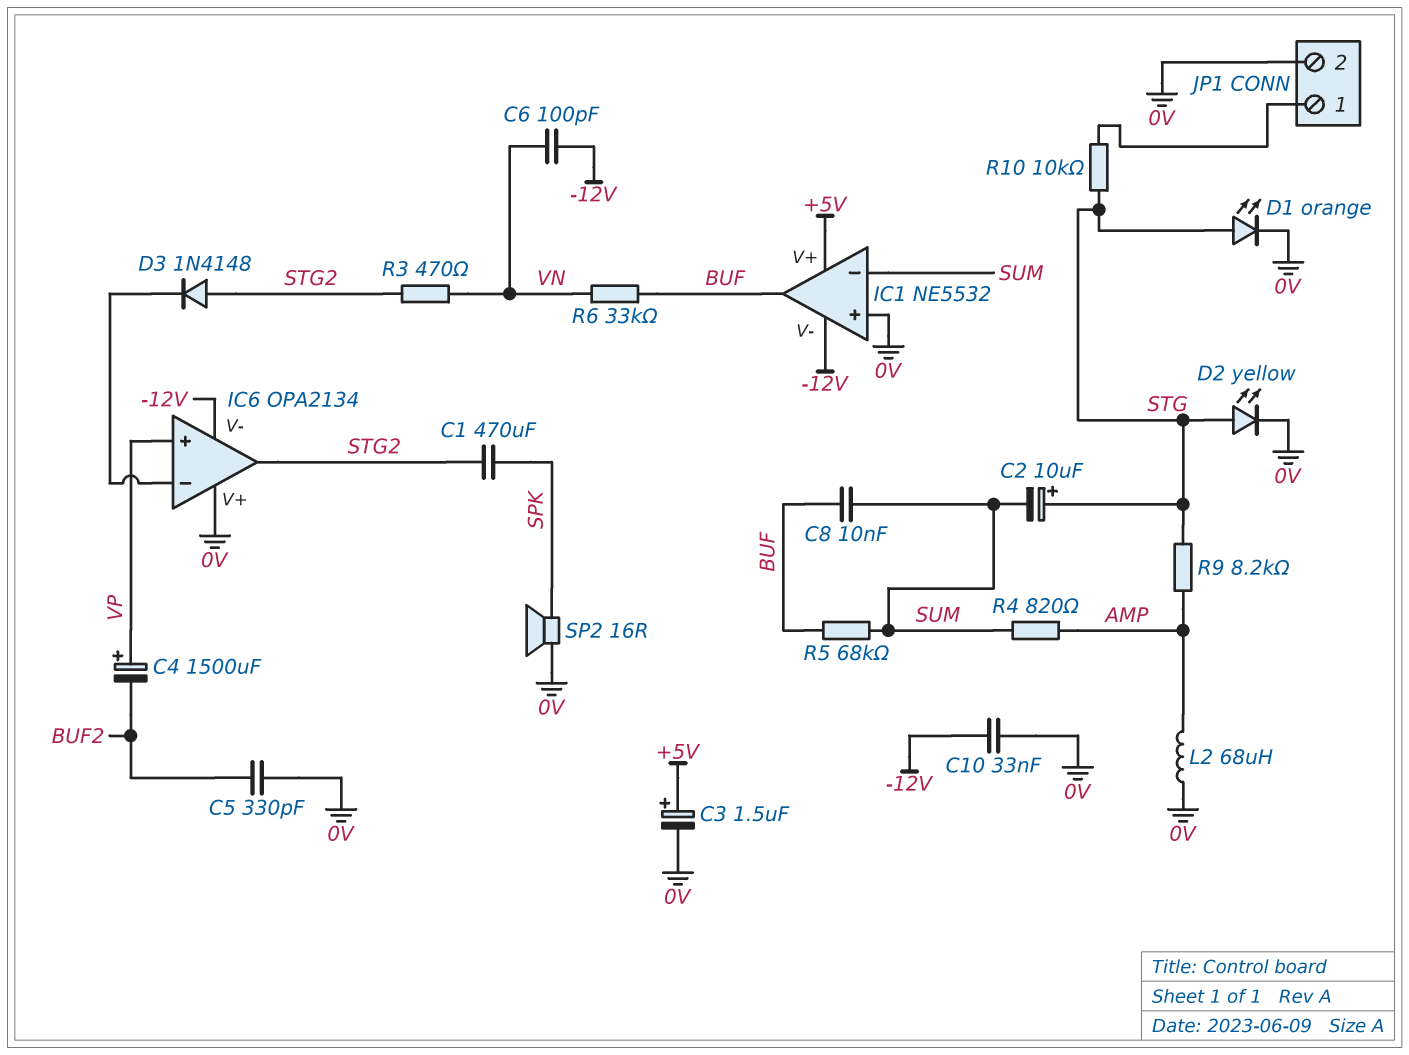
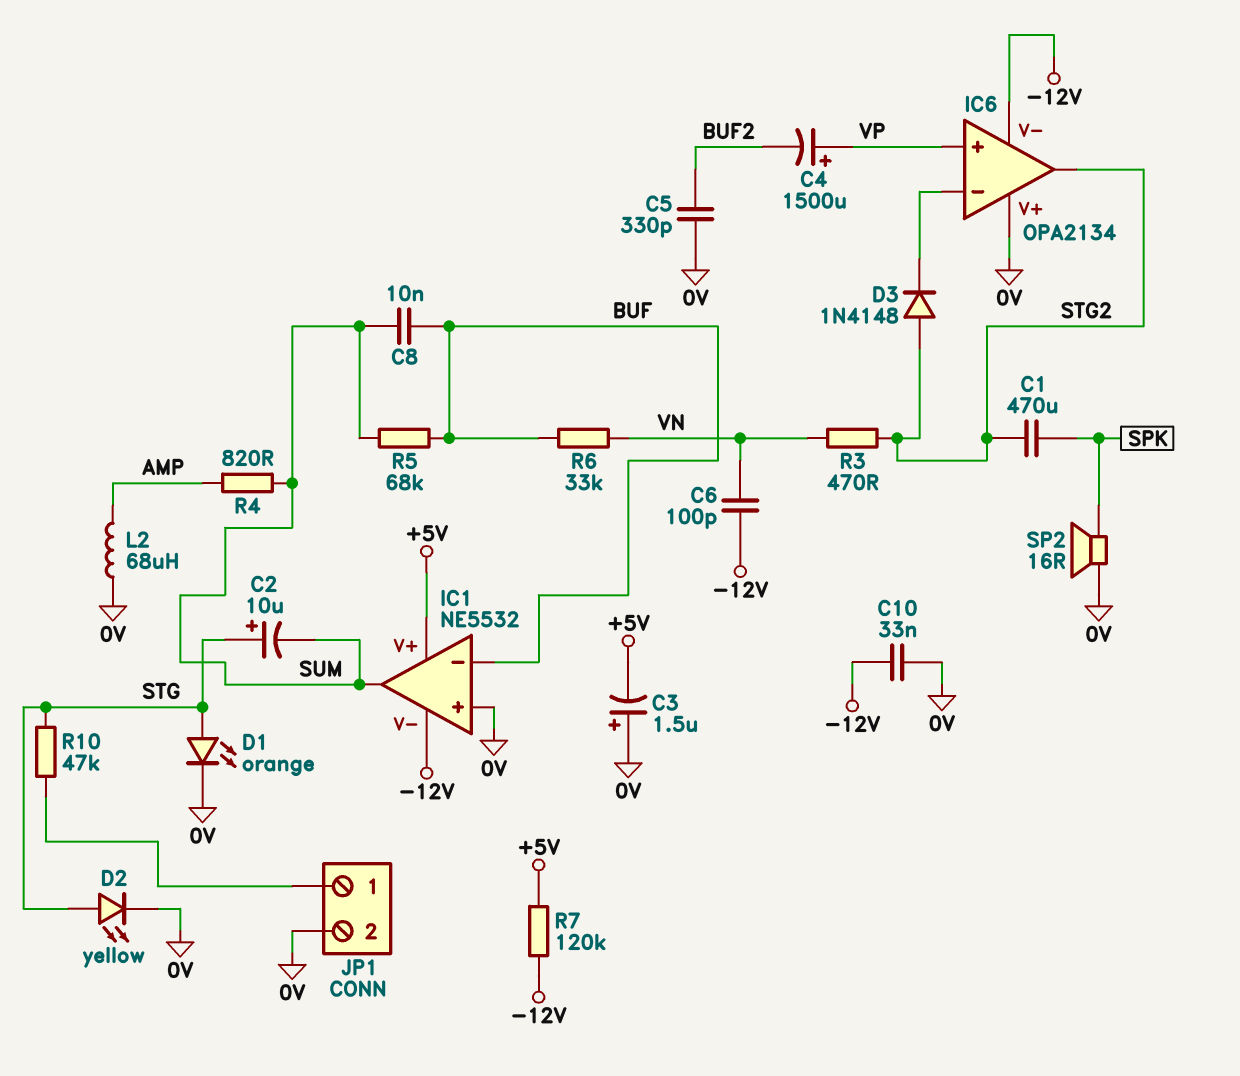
C3: 1.5uF (plus +5V, minus 0V) -> 1.5uF (plus 0V, minus +5V)
IC1 pin in-: SUM -> BUF
IC1 pin out: BUF -> SUM
R7: none -> 120k (+5V, -12V)
R9: 8.2k (AMP, STG) -> none
R10: 10k (JP1/1, STG) -> 47k (JP1/1, STG)

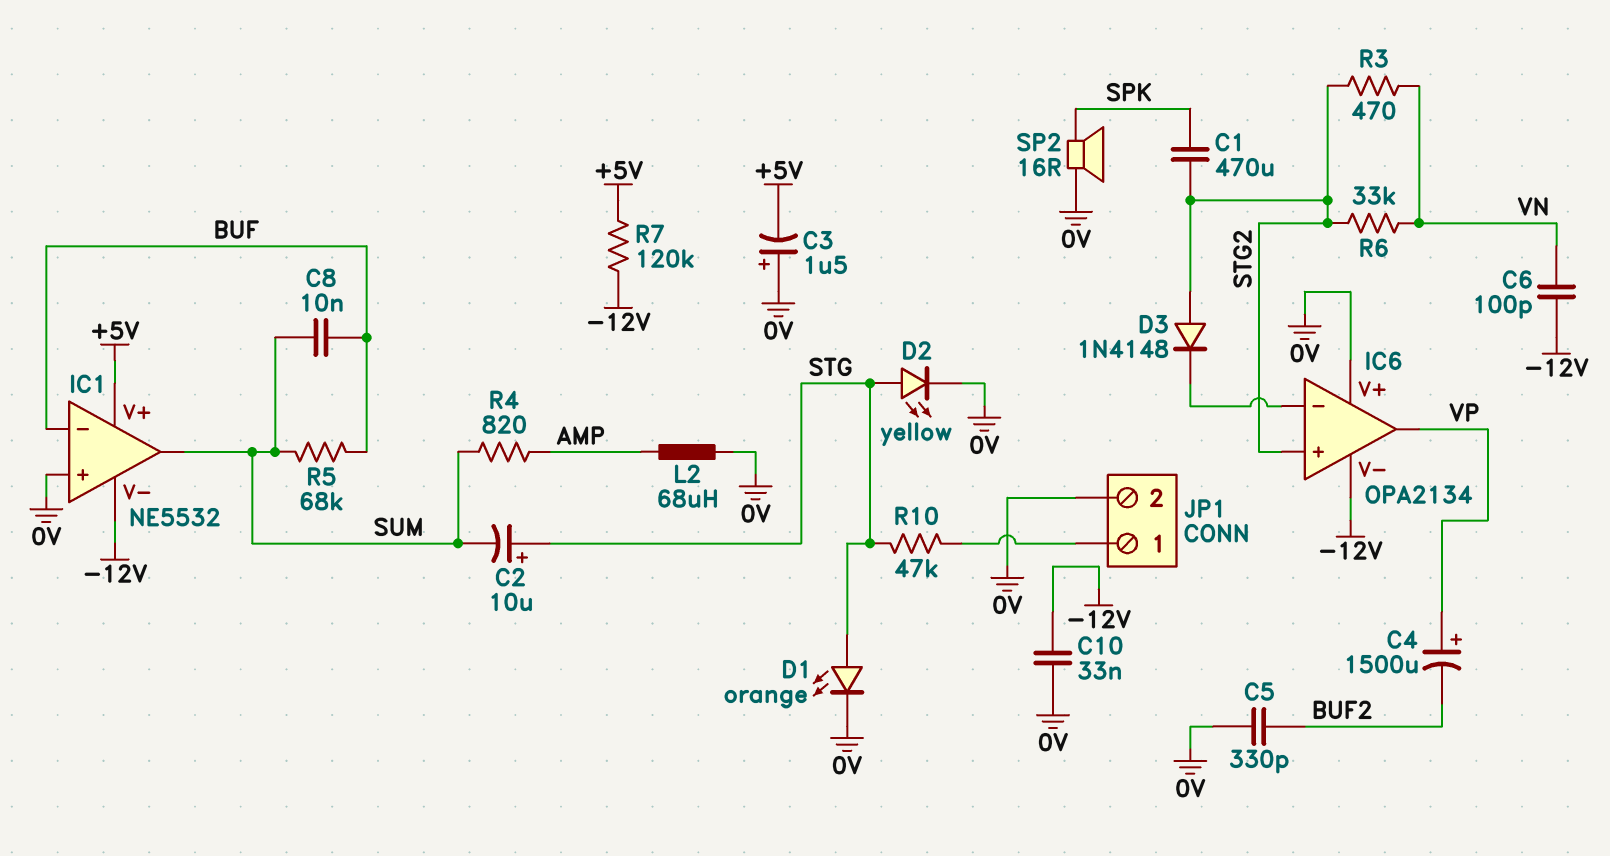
IC6 pin in+: VP -> STG2
IC6 pin out: STG2 -> VP
R6: 33k (BUF, VN) -> 33k (STG2, VN)

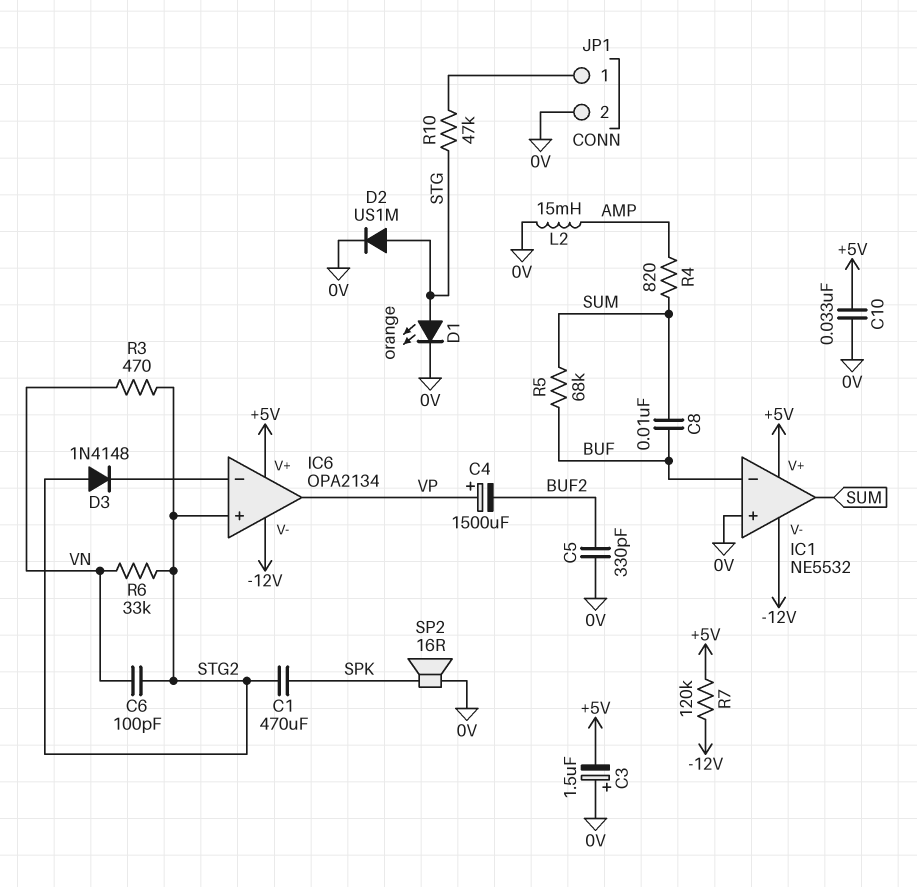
C2: 10uF (plus STG, minus SUM) -> none
C6: 100pF (-12V, VN) -> 100pF (STG2, VN)
C10: 33nF (-12V, 0V) -> 33nF (+5V, 0V)
D2: LED yellow (A STG, K 0V) -> diode US1M (A STG, K 0V)
IC6 pin V+: 0V -> +5V
L2: 68uH (0V, AMP) -> 15mH (0V, AMP)

